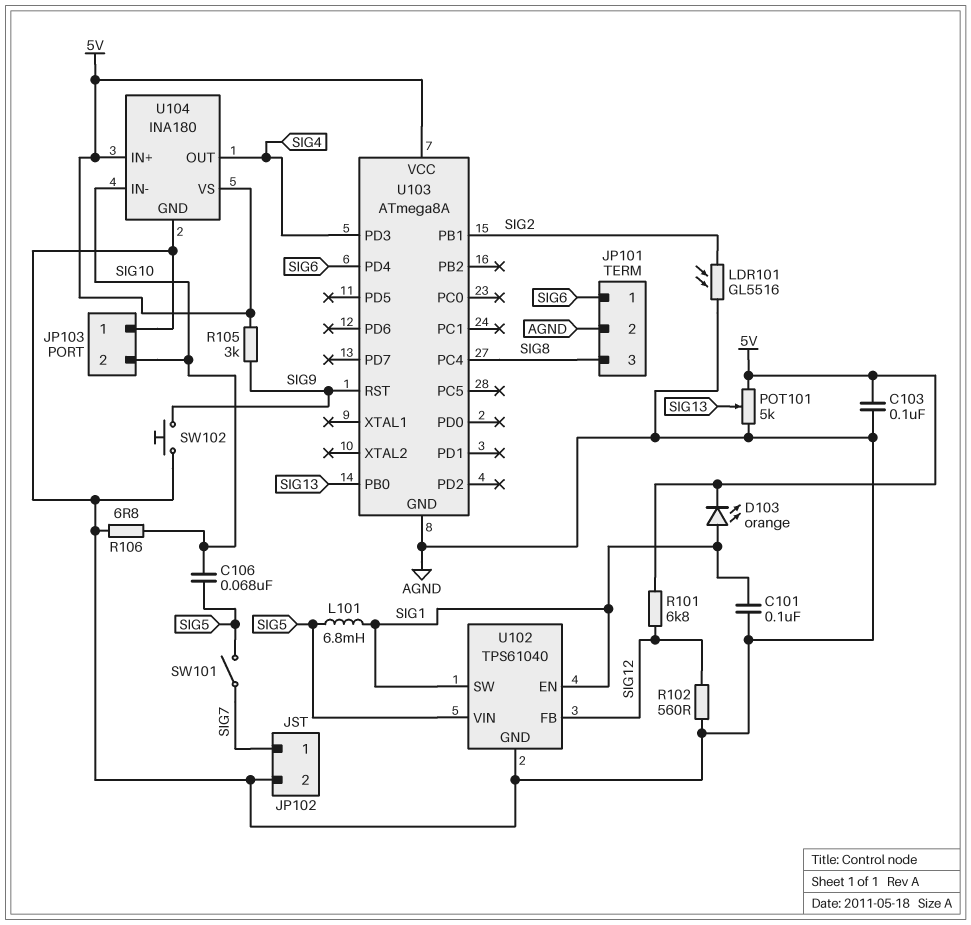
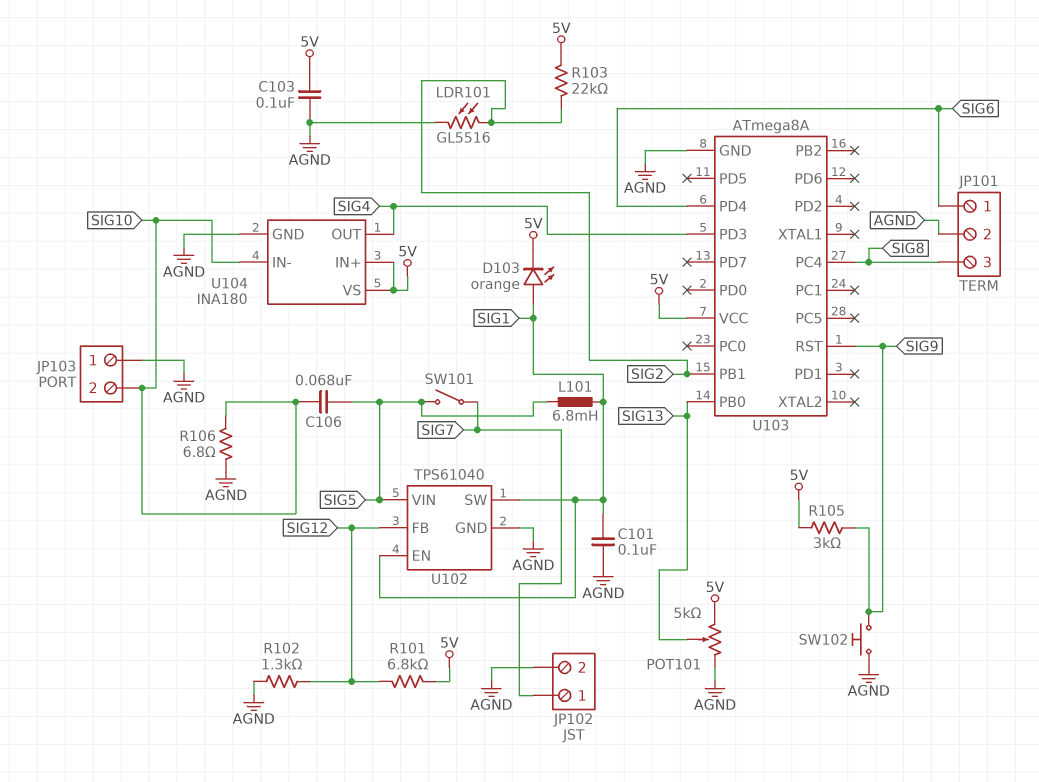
R102: 560 (AGND, SIG12) -> 1.3k (AGND, SIG12)
R103: none -> 22k (5V, SIG2)

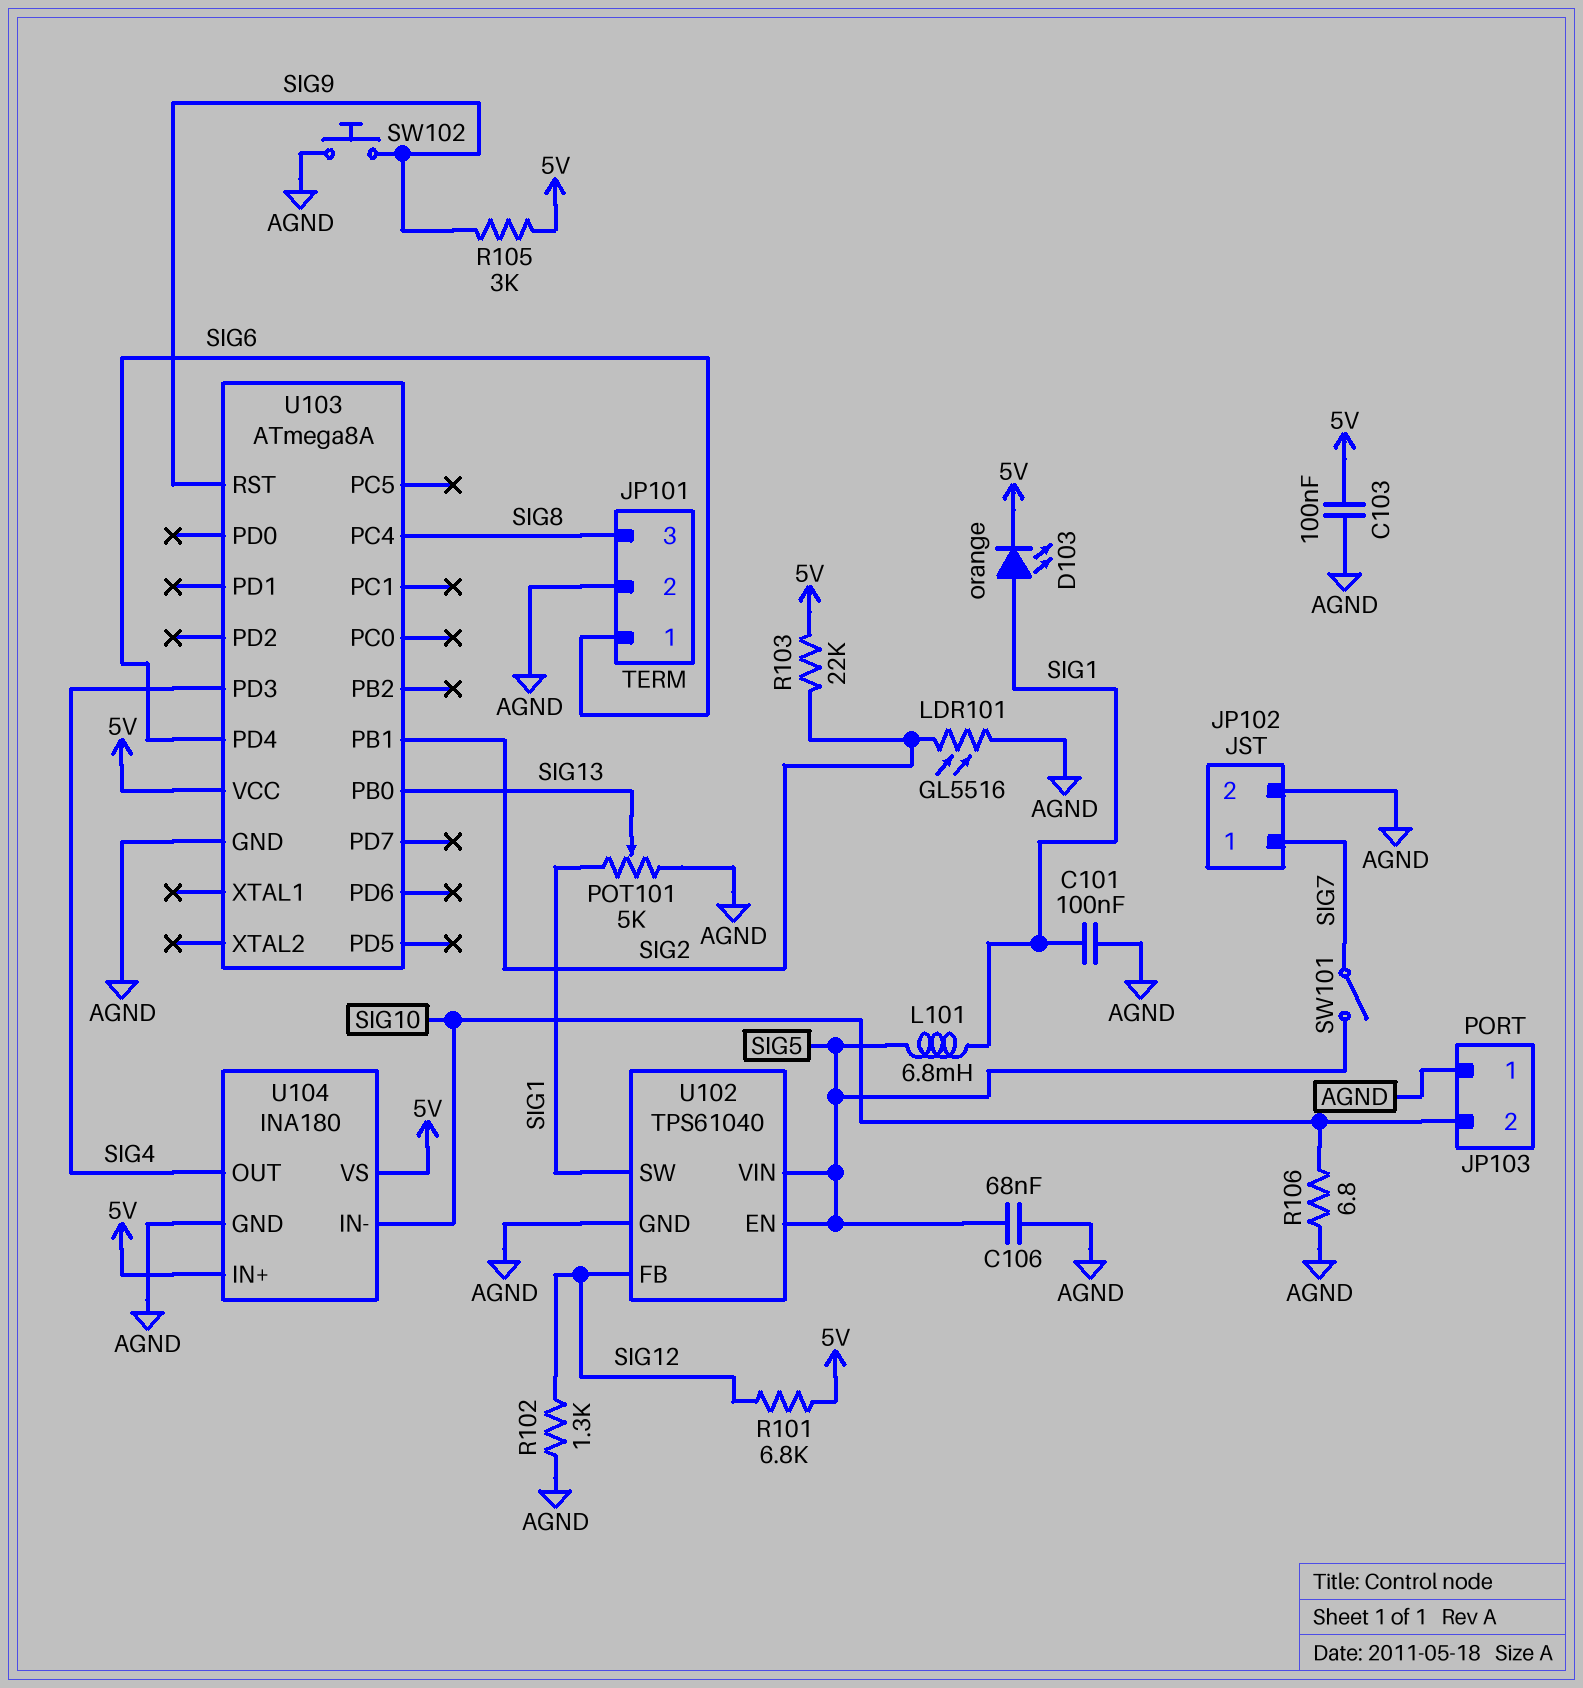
C106: 68nF (SIG5, SIG10) -> 68nF (AGND, SIG5)
POT101: 5k (5V, AGND, wiper SIG13) -> 5k (AGND, SIG1, wiper SIG13)
U102 pin EN: SIG1 -> SIG5

